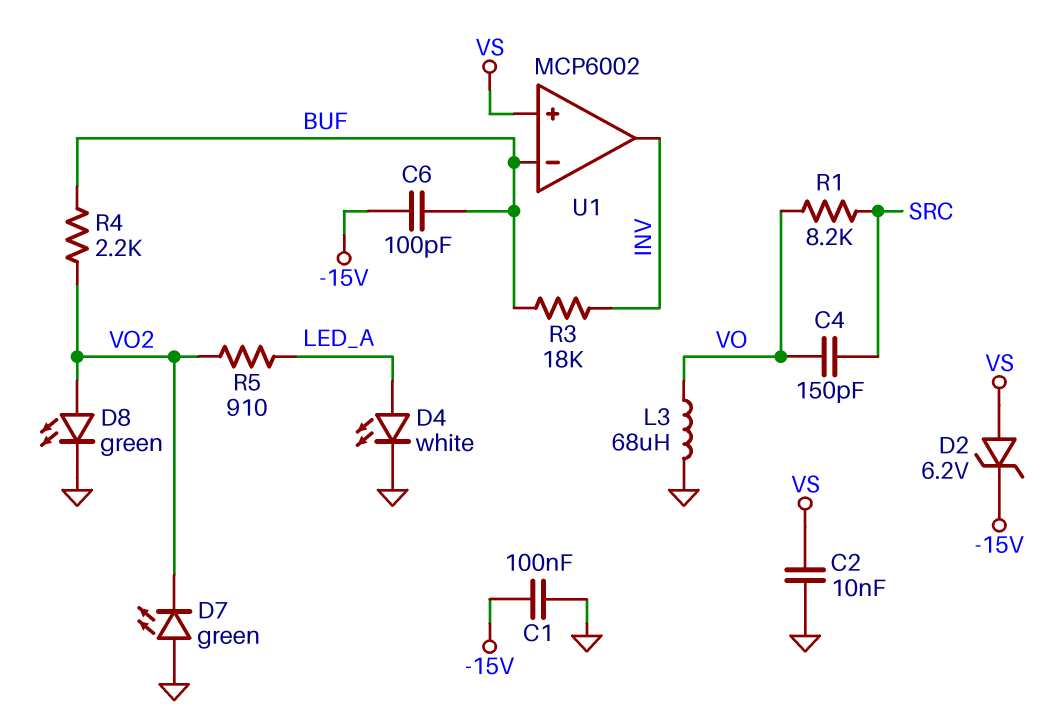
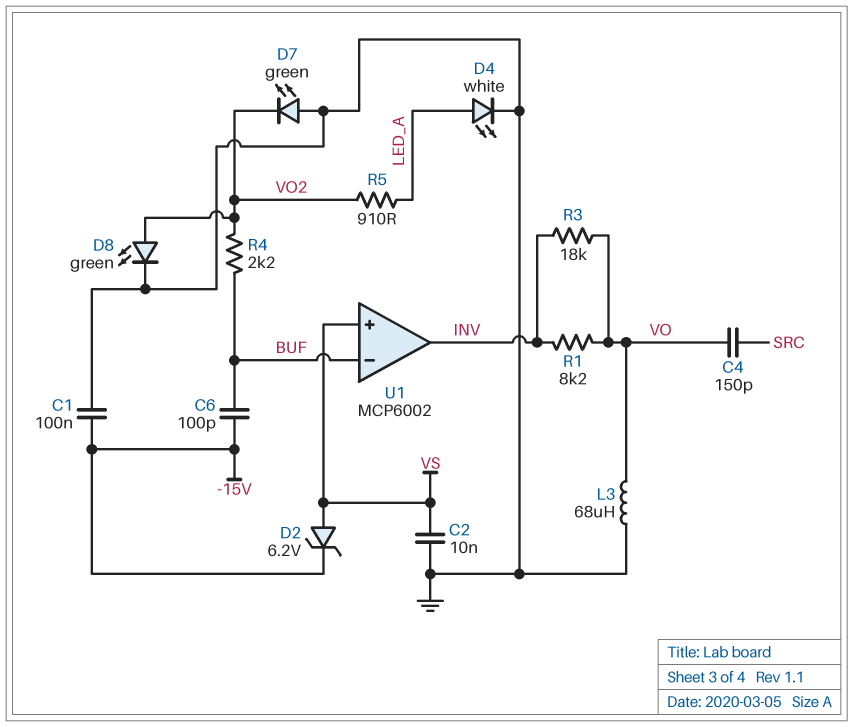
R1: 8.2k (SRC, VO) -> 8.2k (INV, VO)
R3: 18k (BUF, INV) -> 18k (INV, VO)

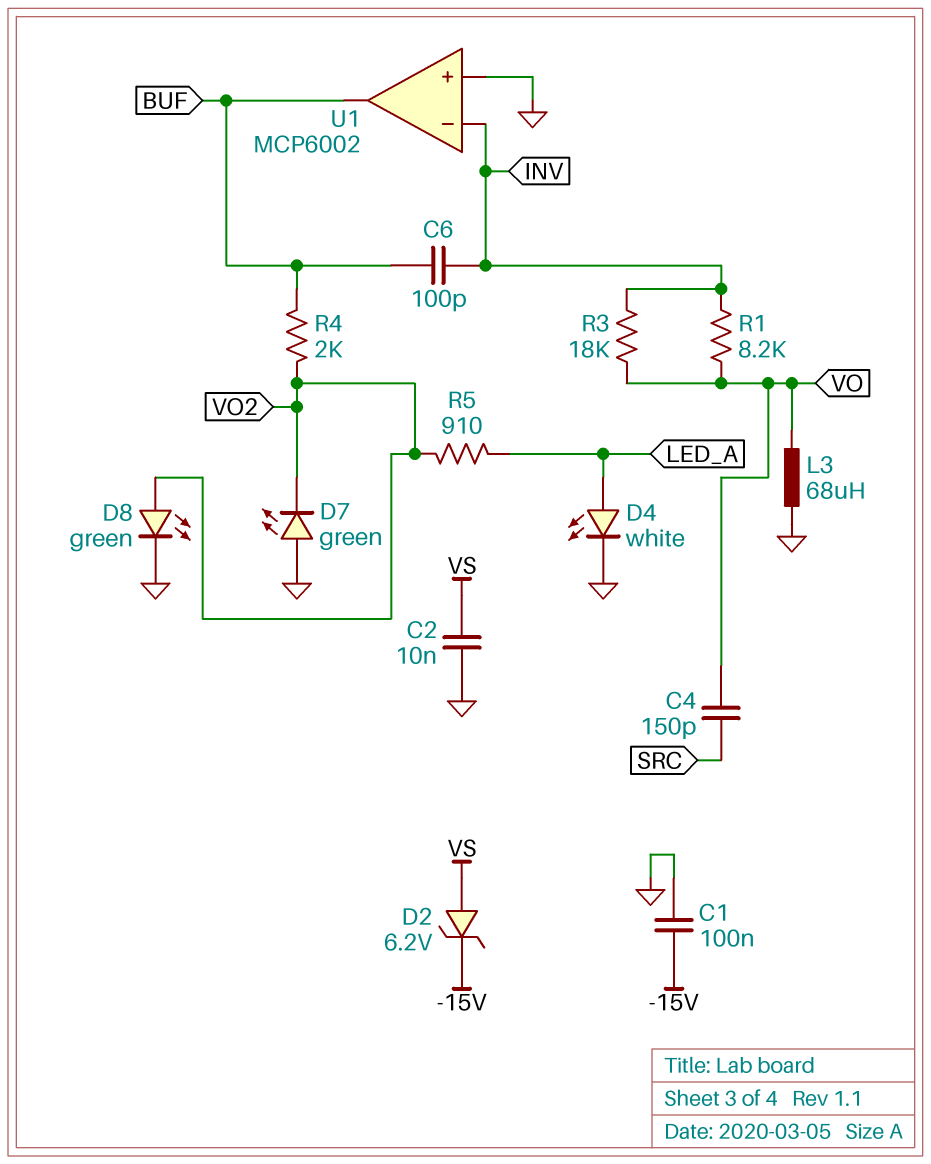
C6: 100pF (-15V, BUF) -> 100pF (BUF, INV)
R4: 2.2k (BUF, VO2) -> 2k (BUF, VO2)
U1 pin in+: VS -> GND
U1 pin in-: BUF -> INV
U1 pin out: INV -> BUF

